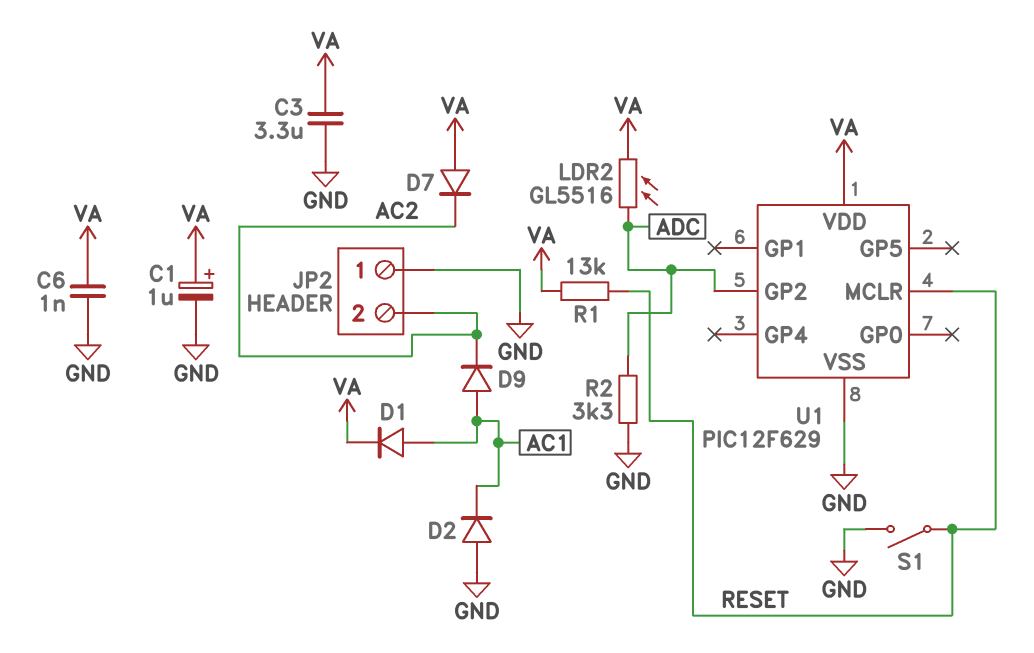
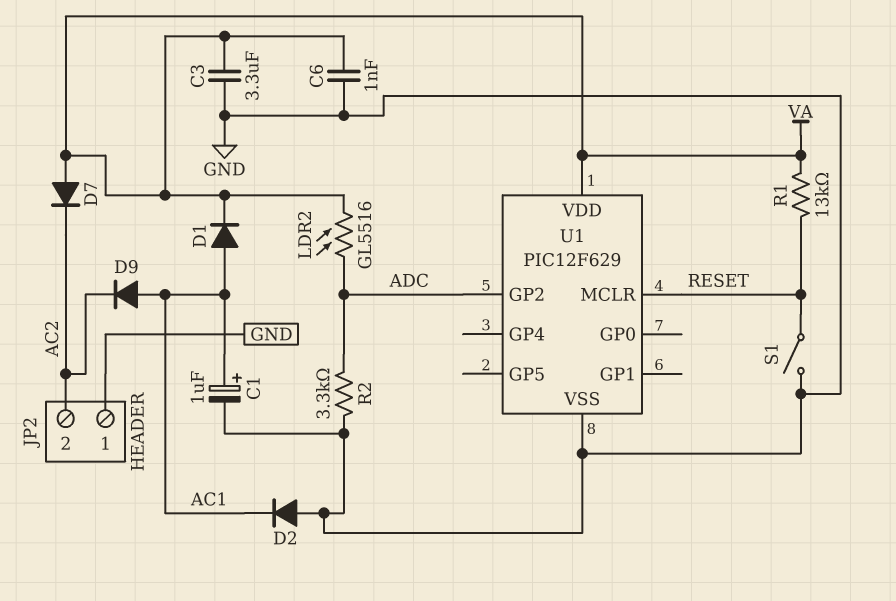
C1: 1uF (plus VA, minus GND) -> 1uF (plus AC1, minus GND)

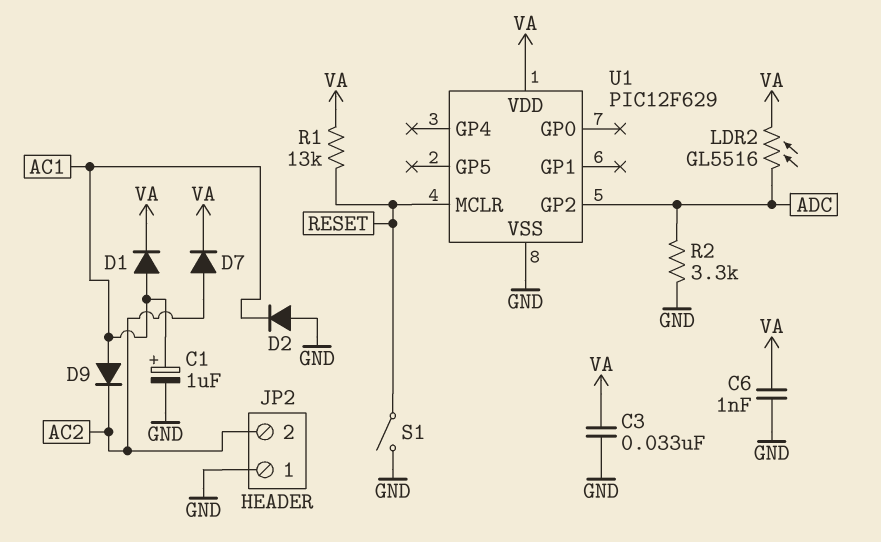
C3: 3.3uF (GND, VA) -> 33nF (GND, VA)
D7: diode (A VA, K AC2) -> diode (A AC2, K VA)

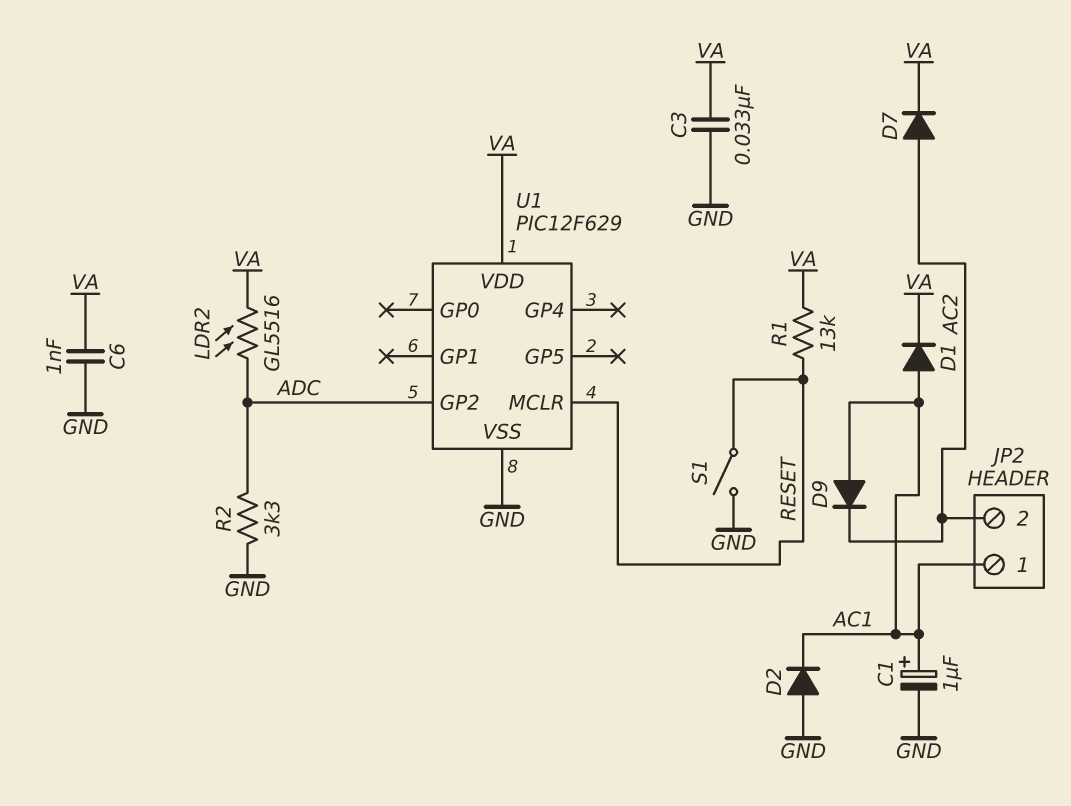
JP2 pin 1: GND -> AC1

